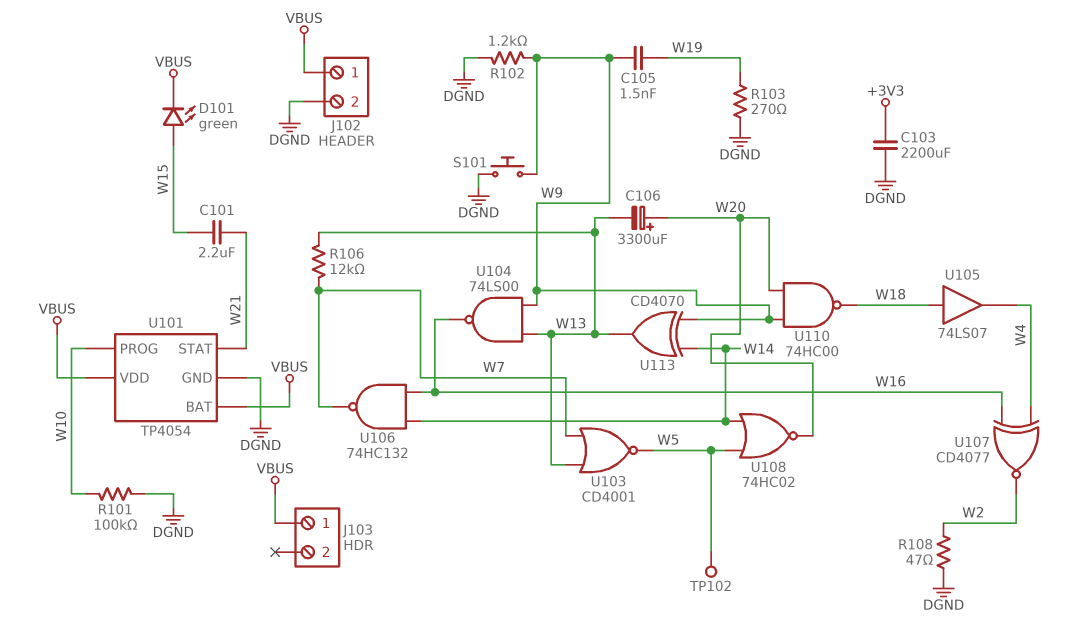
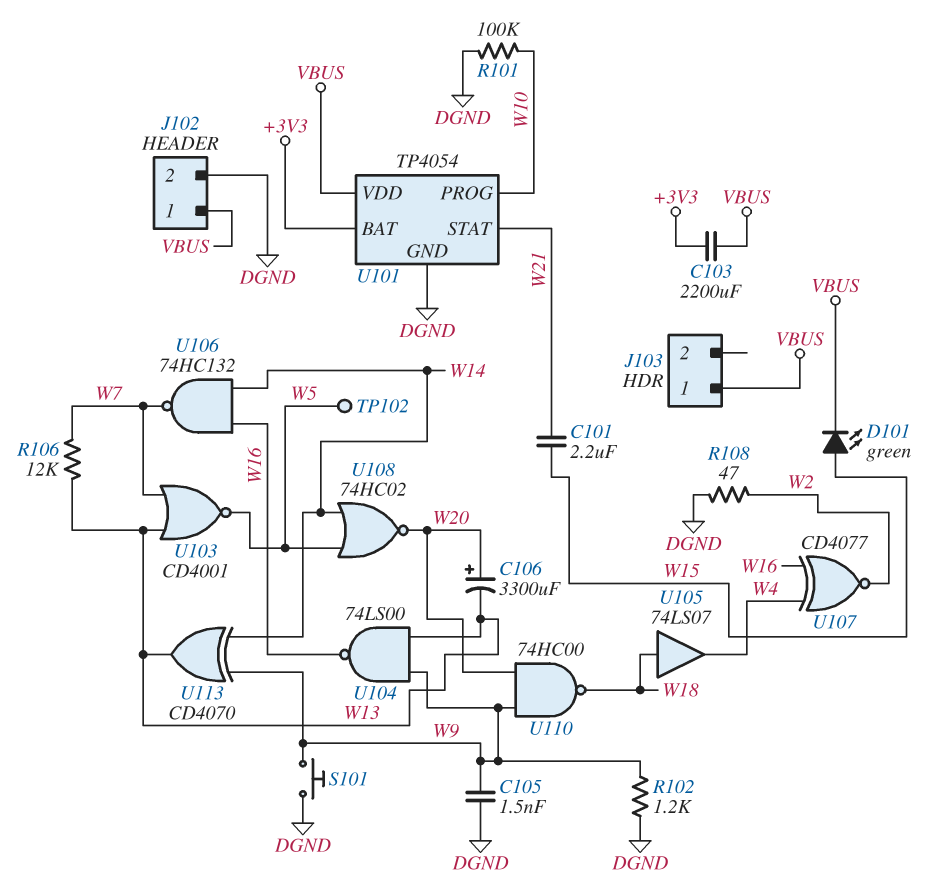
C103: 2200uF (+3V3, DGND) -> 2200uF (+3V3, VBUS)
C105: 1.5nF (W9, W19) -> 1.5nF (DGND, W9)
R103: 270 (DGND, W19) -> none
U101 pin BAT: VBUS -> +3V3

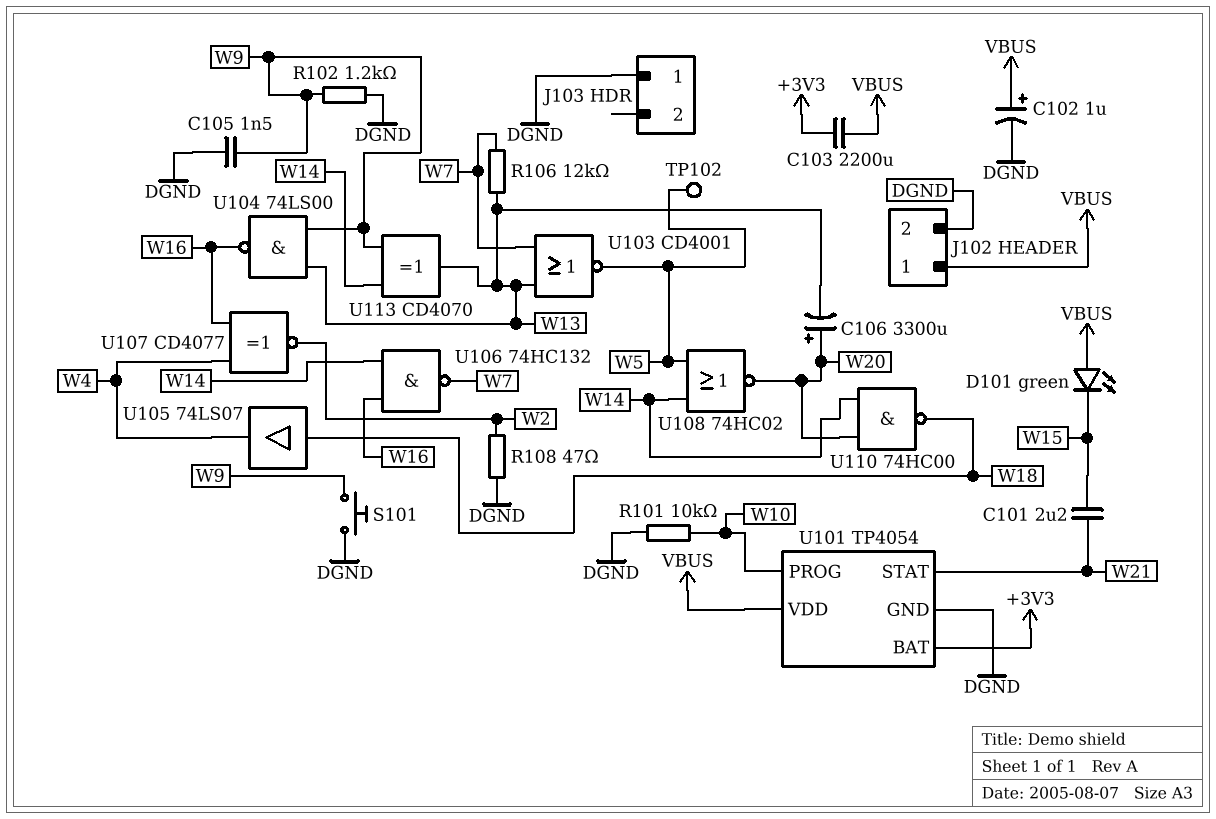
C102: none -> 1uF (plus VBUS, minus DGND)
D101: LED green (A W15, K VBUS) -> LED green (A VBUS, K W15)
J103 pin 1: VBUS -> DGND
R101: 100k (DGND, W10) -> 10k (DGND, W10)
U110: NAND 74HC00 (in W9, in W20, out W18) -> NAND 74HC00 (in W14, in W20, out W18)

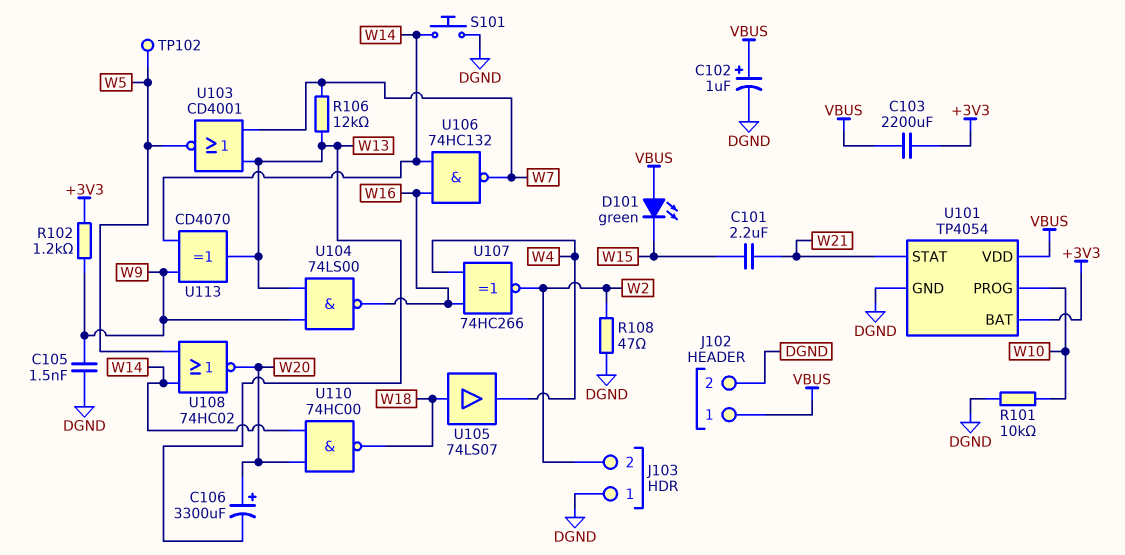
J103 pin 2: none -> W2
R102: 1.2k (DGND, W9) -> 1.2k (+3V3, W9)
S101: button (DGND, W9) -> button (DGND, W14)
U107: XNOR CD4077 (in W4, in W16, out W2) -> XNOR 74HC266 (in W4, in W16, out W2)

